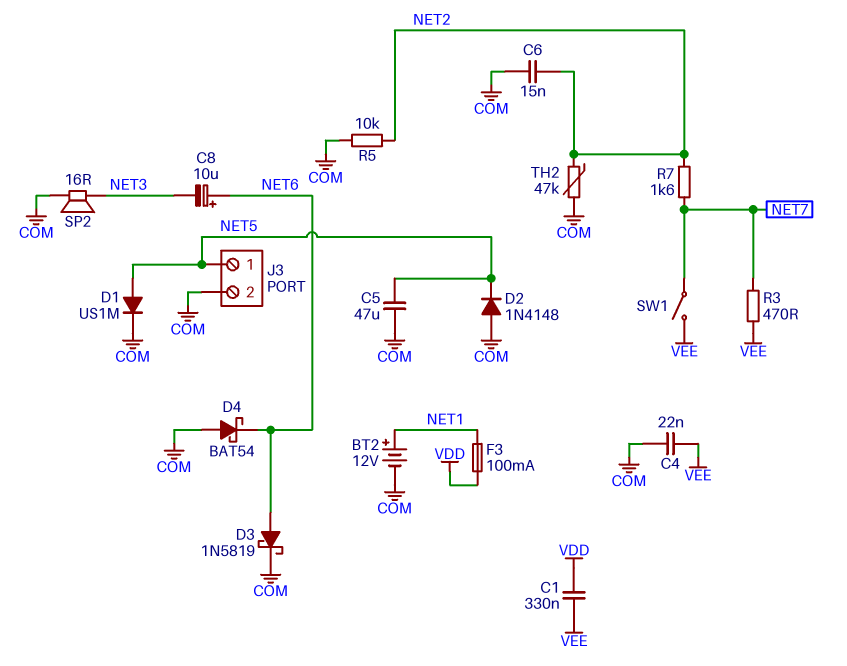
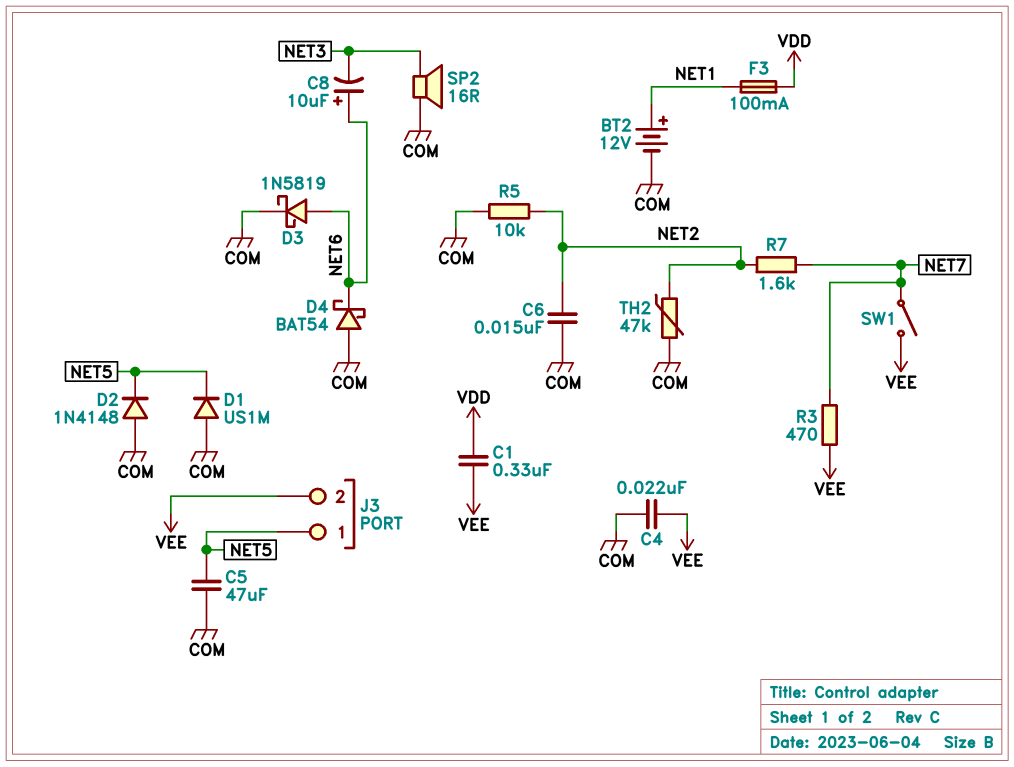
D1: diode US1M (A NET5, K COM) -> diode US1M (A COM, K NET5)
J3 pin 2: COM -> VEE

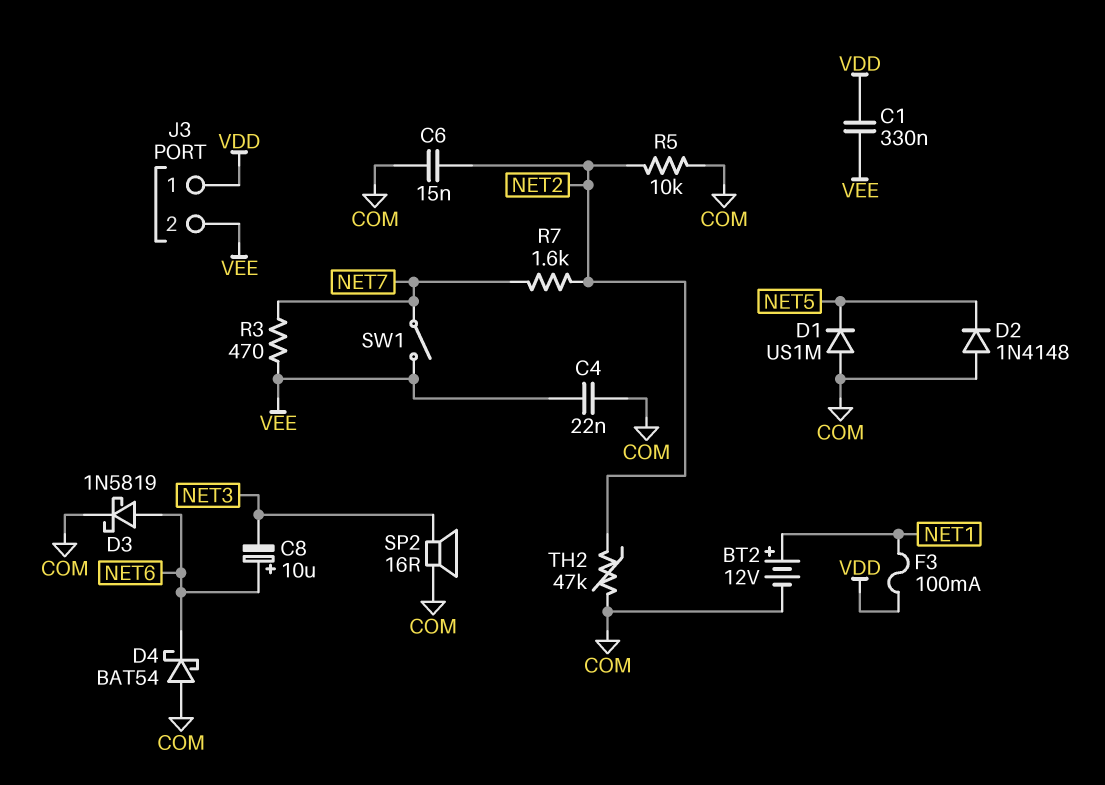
C5: 47uF (COM, NET5) -> none
J3 pin 1: NET5 -> VDD

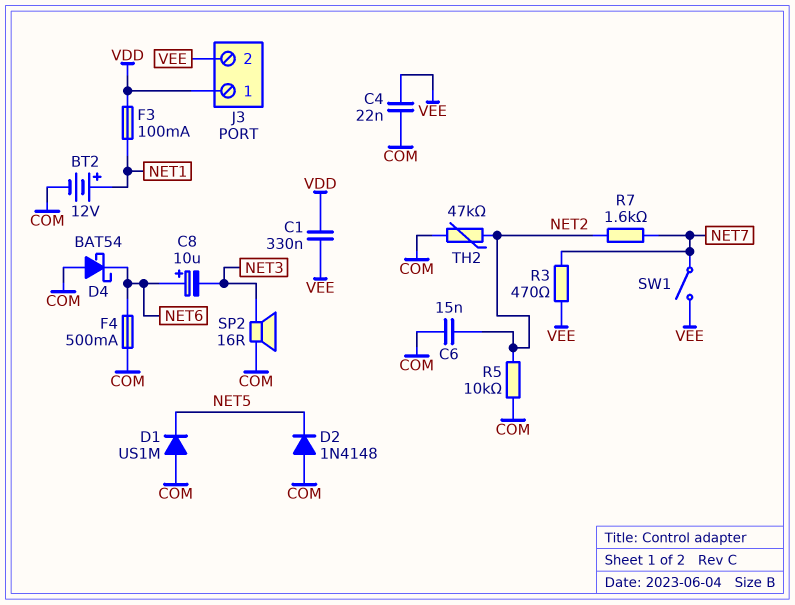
D3: schottky 1N5819 (A NET6, K COM) -> none
F4: none -> 500mA (COM, NET6)

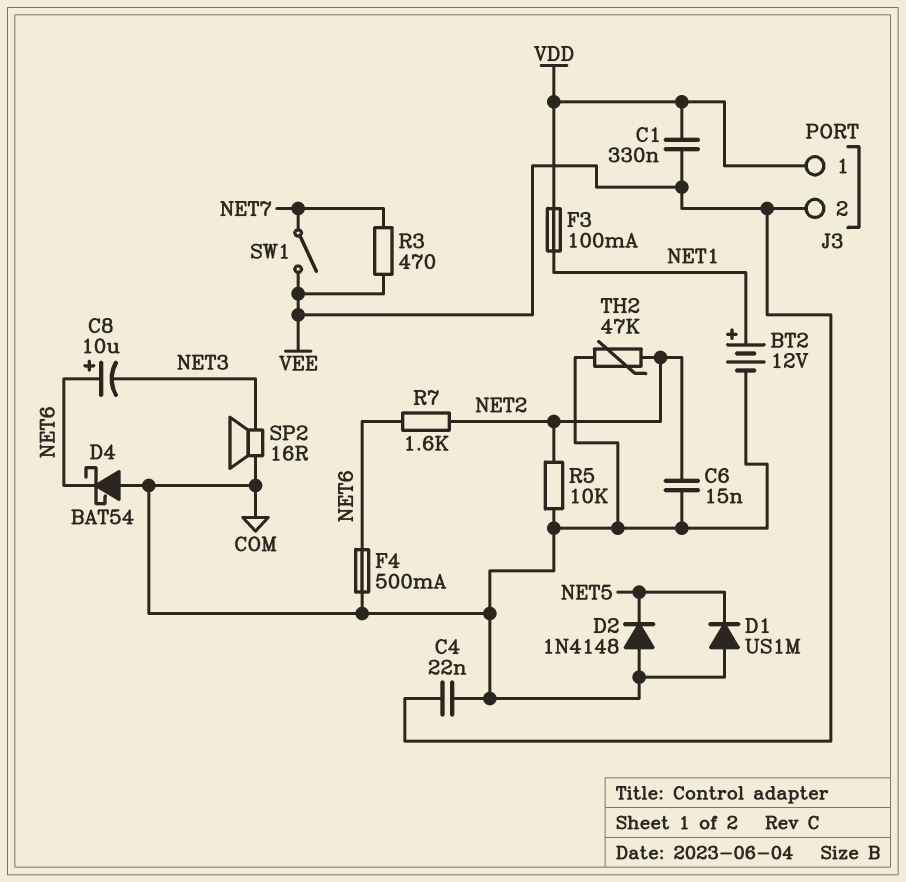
R7: 1.6k (NET2, NET7) -> 1.6k (NET2, NET6)

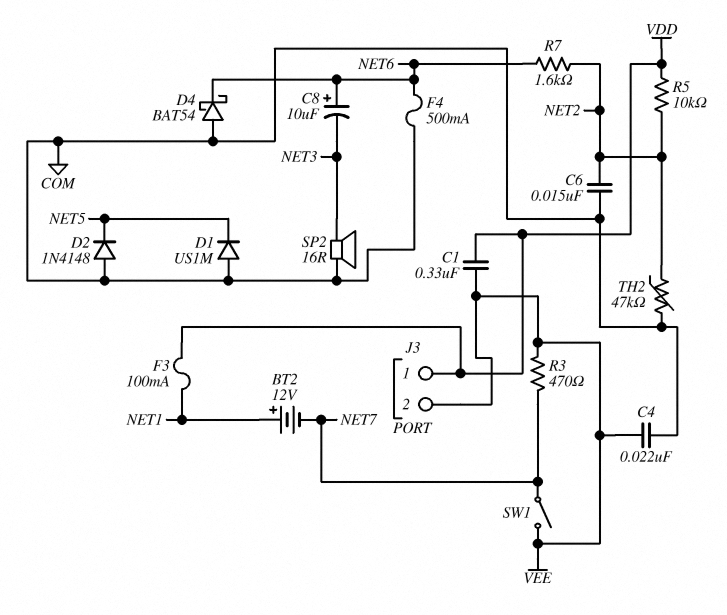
BT2: 12V (plus NET1, minus COM) -> 12V (plus NET1, minus NET7)
R5: 10k (COM, NET2) -> 10k (NET2, VDD)

